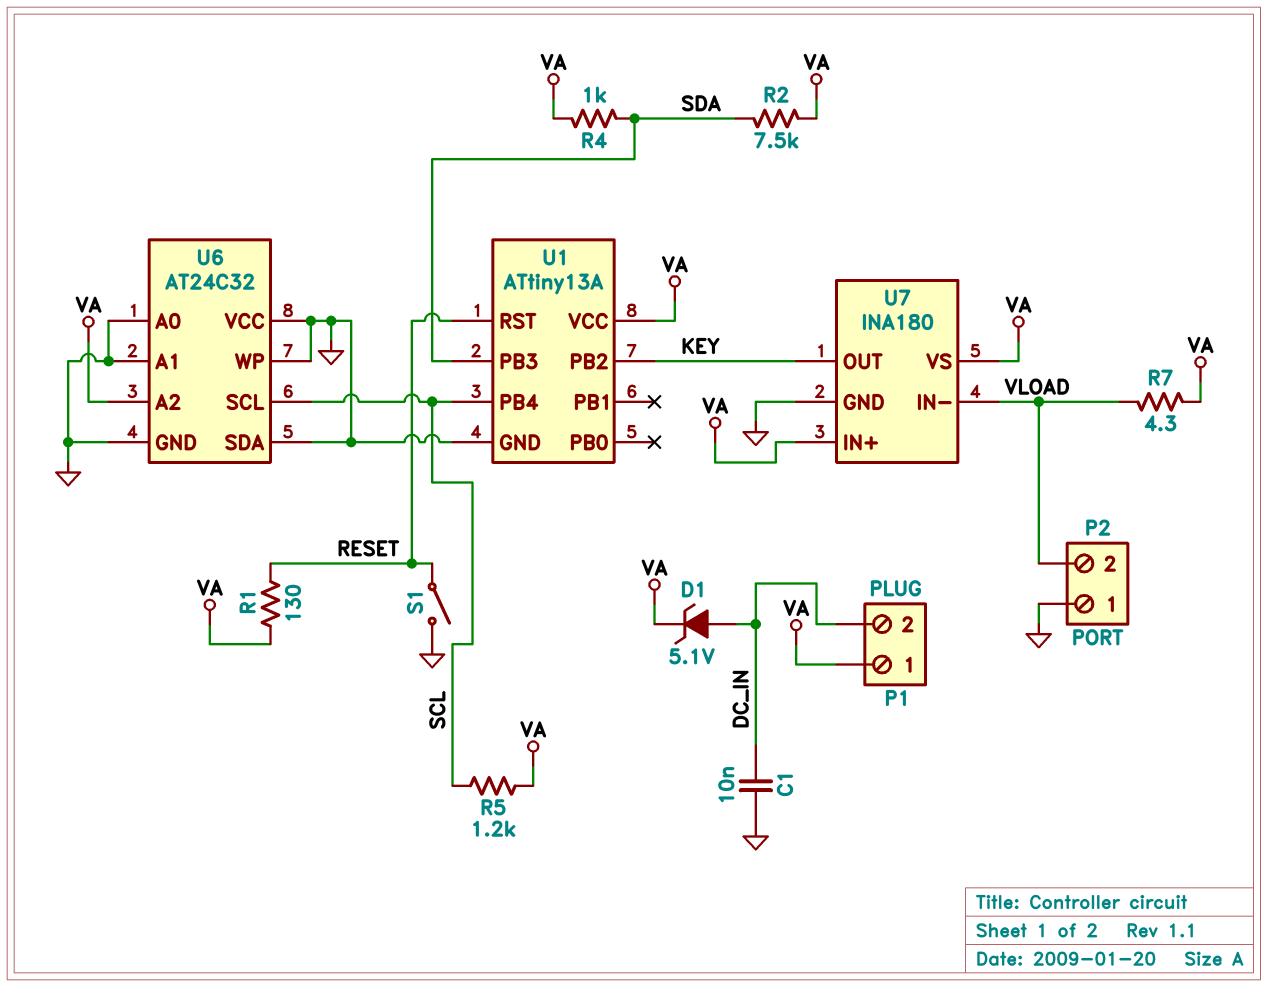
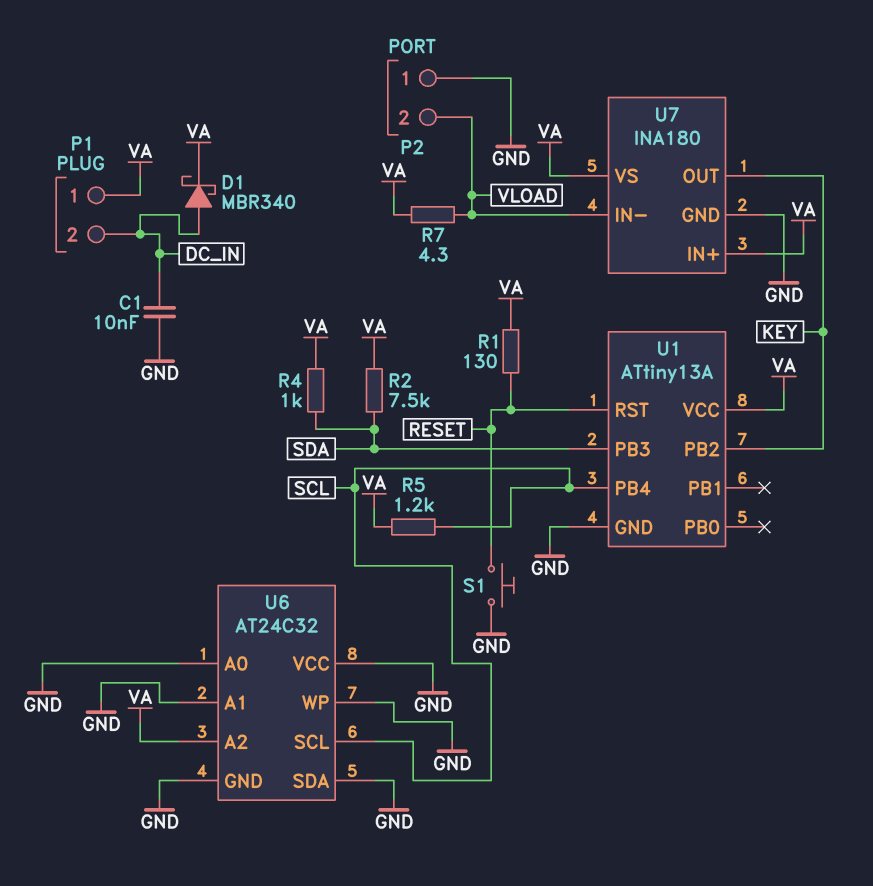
D1: zener 5.1V (A DC_IN, K VA) -> schottky MBR340 (A DC_IN, K VA)
S1: switch (GND, RESET) -> button (GND, RESET)

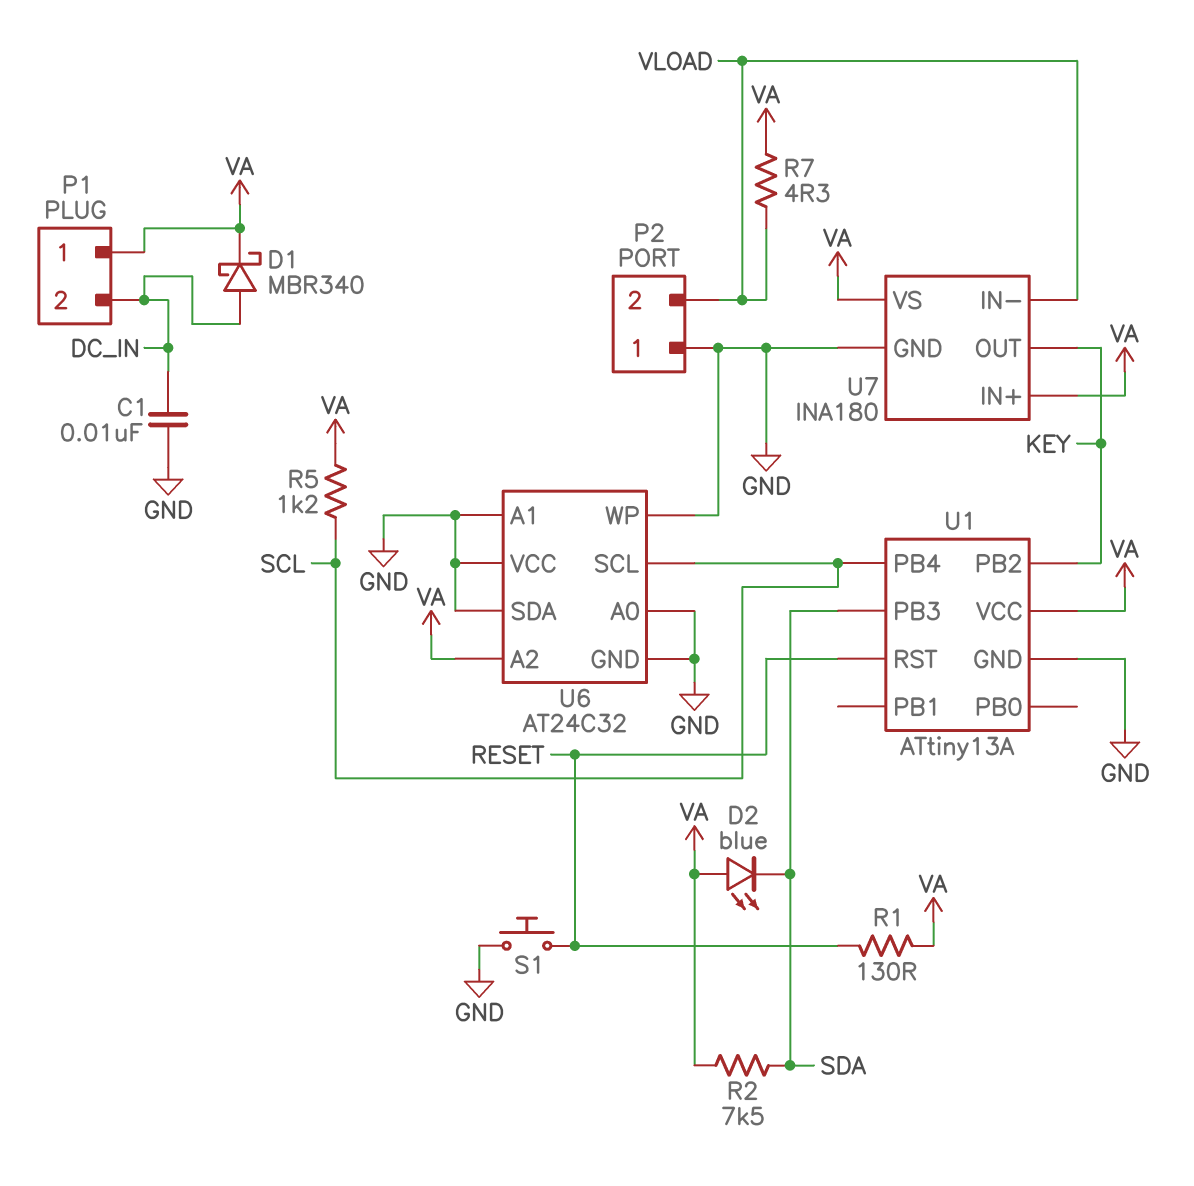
D2: none -> LED blue (A VA, K SDA)
R4: 1k (SDA, VA) -> none

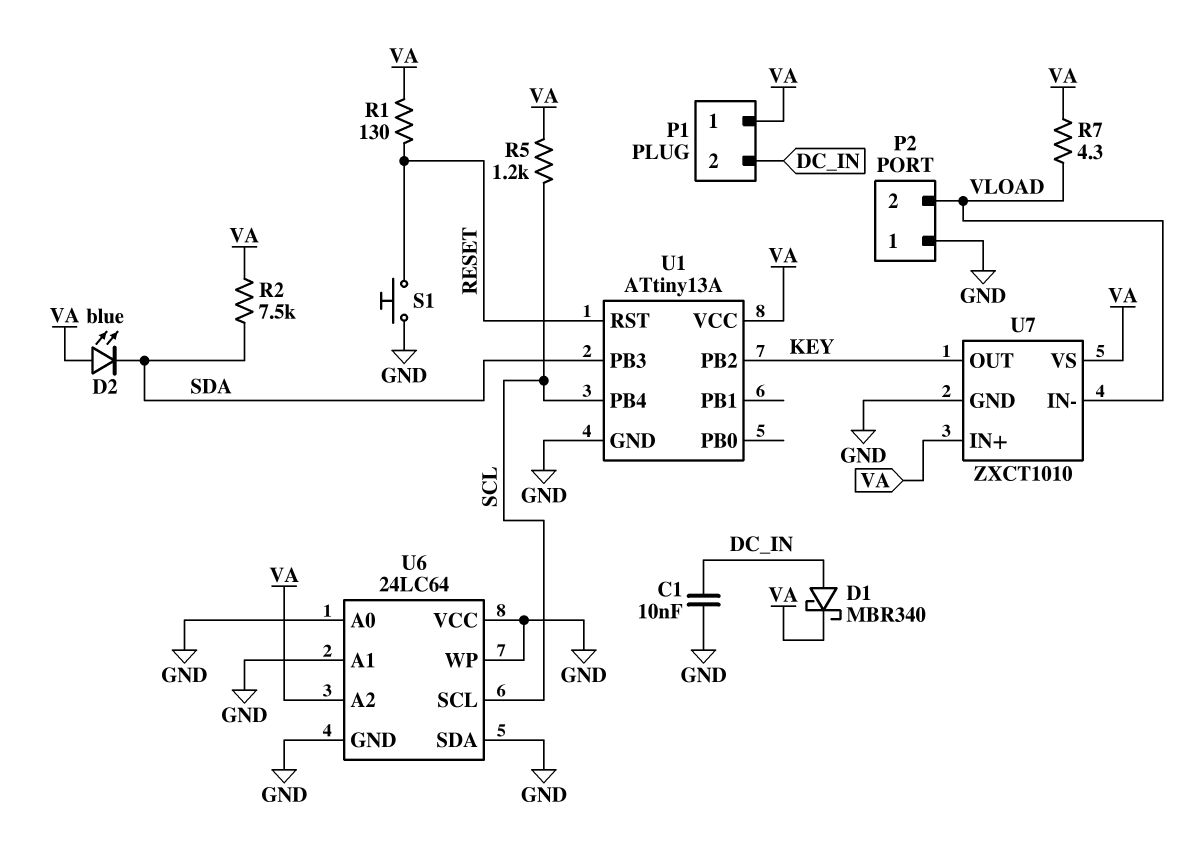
U6: AT24C32 -> 24LC64
U7: INA180 -> ZXCT1010

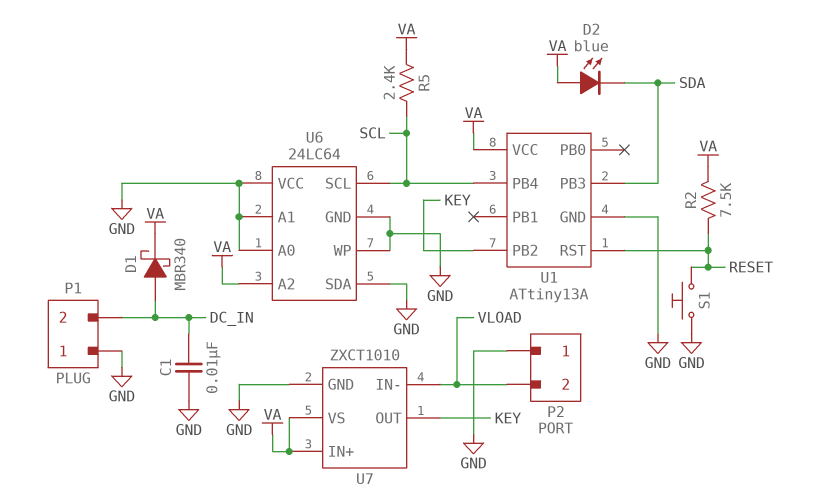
P1 pin 1: VA -> GND
R1: 130 (RESET, VA) -> none
R2: 7.5k (SDA, VA) -> 7.5k (RESET, VA)
R5: 1.2k (SCL, VA) -> 2.4k (SCL, VA)
R7: 4.3 (VA, VLOAD) -> none

